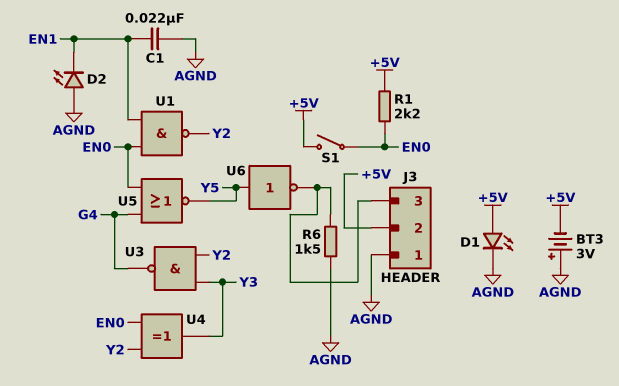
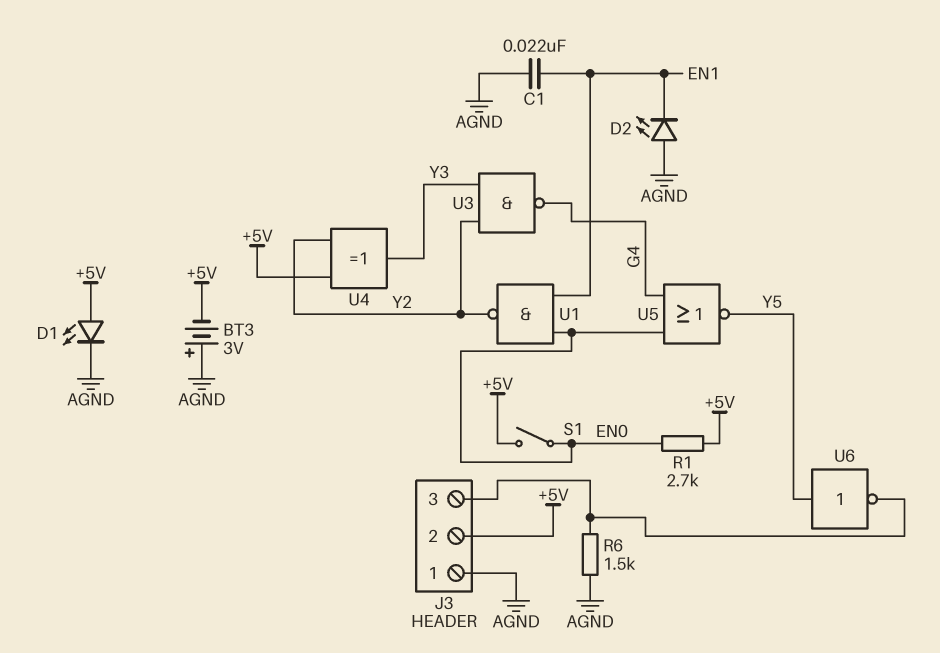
R1: 2.2k (+5V, EN0) -> 2.7k (+5V, EN0)
U4: XOR (in EN0, in Y2, out Y3) -> XOR (in +5V, in Y2, out Y3)

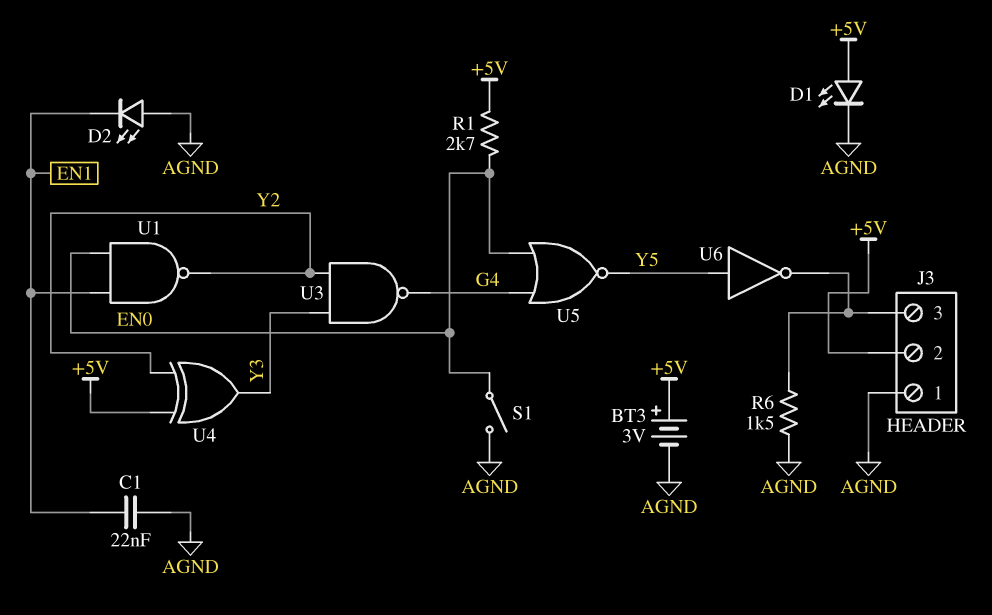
BT3: 3V (plus AGND, minus +5V) -> 3V (plus +5V, minus AGND)
S1: switch (+5V, EN0) -> switch (AGND, EN0)

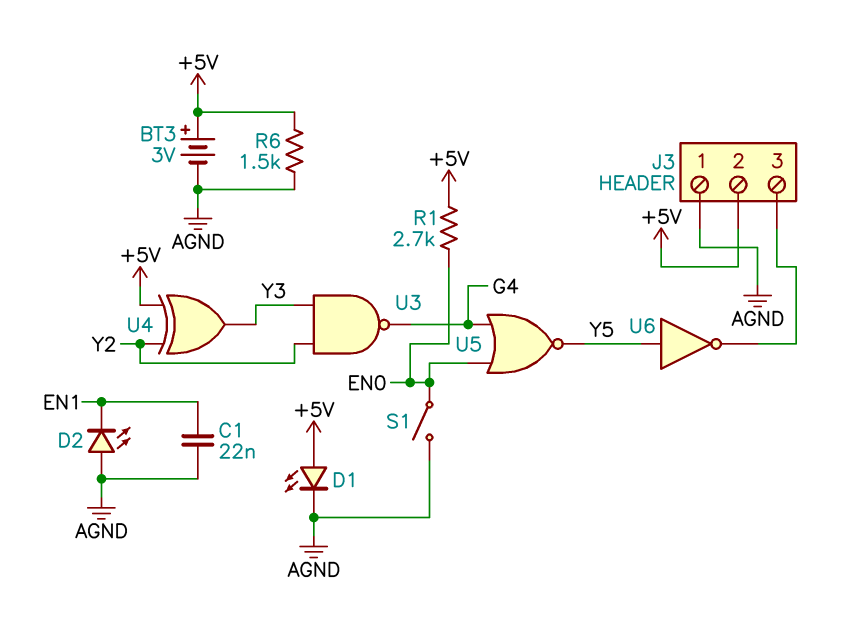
R6: 1.5k (AGND, J3/3) -> 1.5k (+5V, AGND)
U1: NAND (in EN0, in EN1, out Y2) -> none

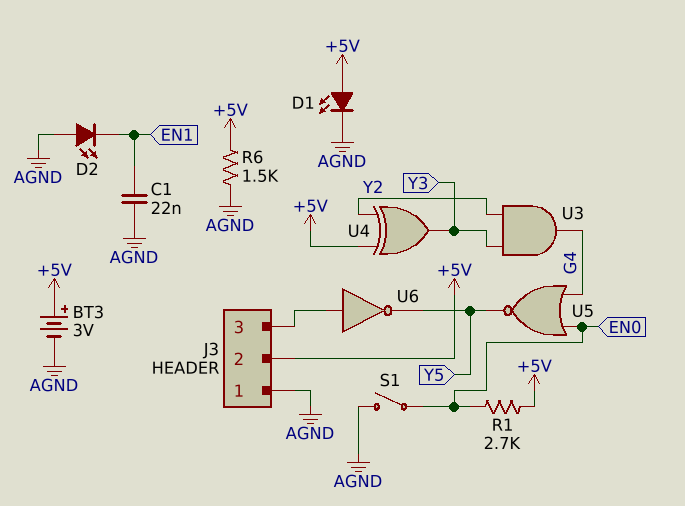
U3: NAND (in Y2, in Y3, out G4) -> AND (in Y2, in Y3, out G4)
U6: NOT (in Y5, out J3/3) -> NOT (in J3/3, out Y5)

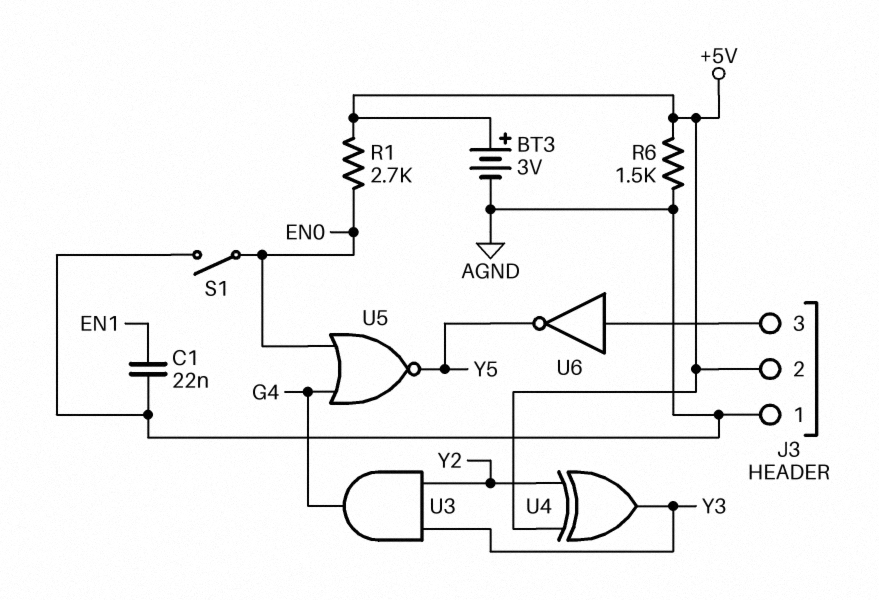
D1: LED (A +5V, K AGND) -> none
D2: LED (A AGND, K EN1) -> none

